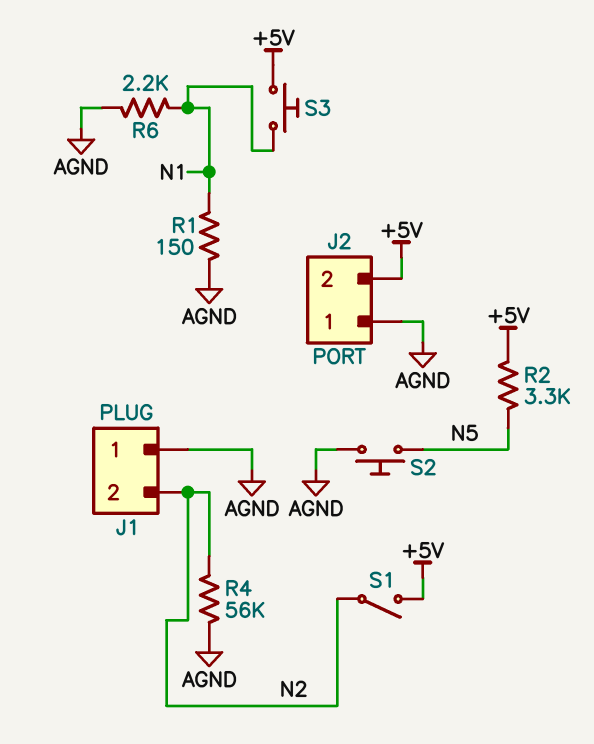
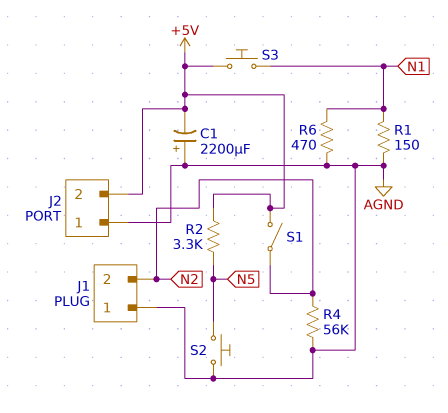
C1: none -> 2200uF (plus AGND, minus +5V)
R6: 2.2k (AGND, N1) -> 470 (AGND, N1)

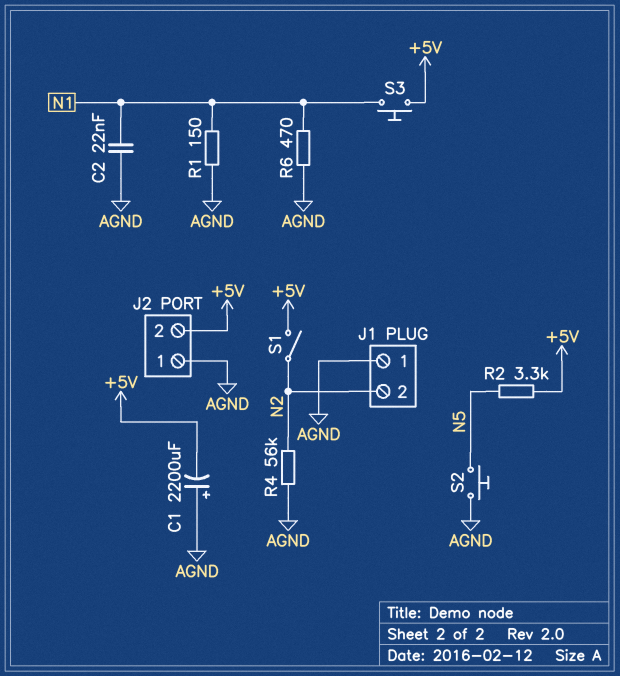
C2: none -> 22nF (AGND, N1)

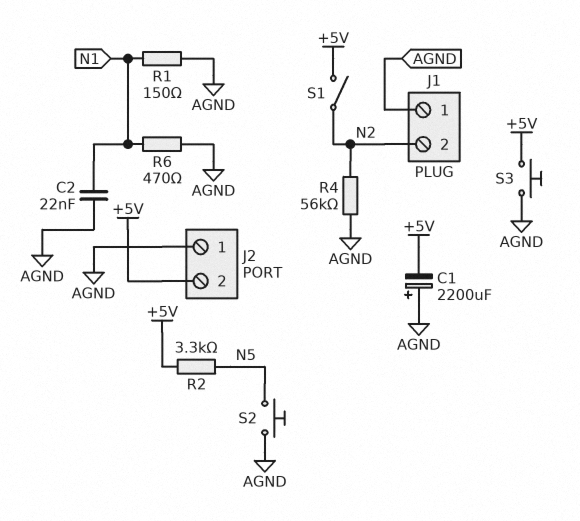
S3: button (+5V, N1) -> button (+5V, AGND)

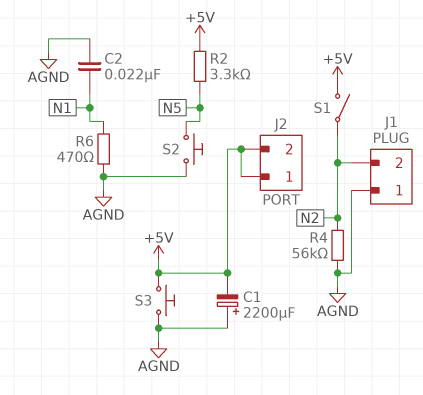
J2 pin 1: AGND -> +5V
R1: 150 (AGND, N1) -> none

